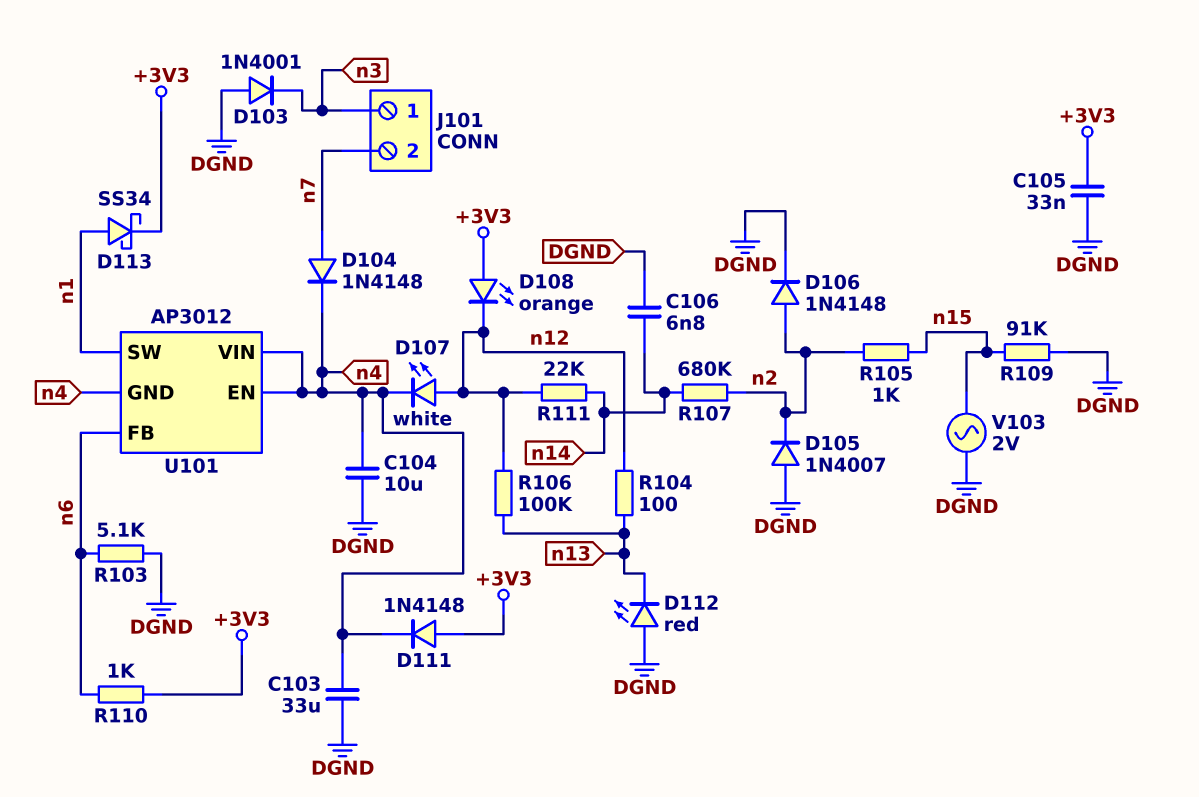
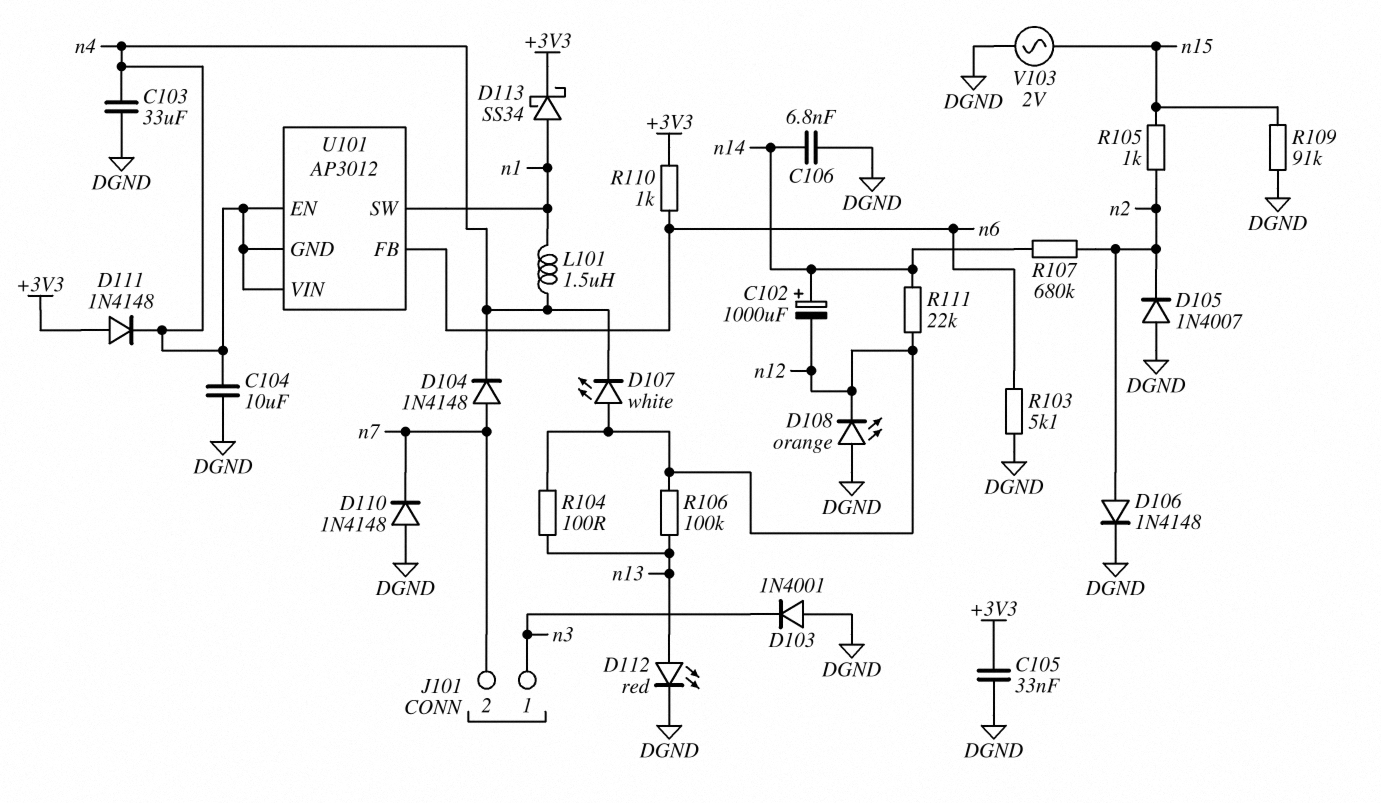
C102: none -> 1000uF (plus n14, minus n12)
D108: LED orange (A +3V3, K n12) -> LED orange (A DGND, K n12)
D110: none -> diode 1N4148 (A DGND, K n7)
D112: LED red (A DGND, K n13) -> LED red (A n13, K DGND)
L101: none -> 1.5uH (n1, n4)

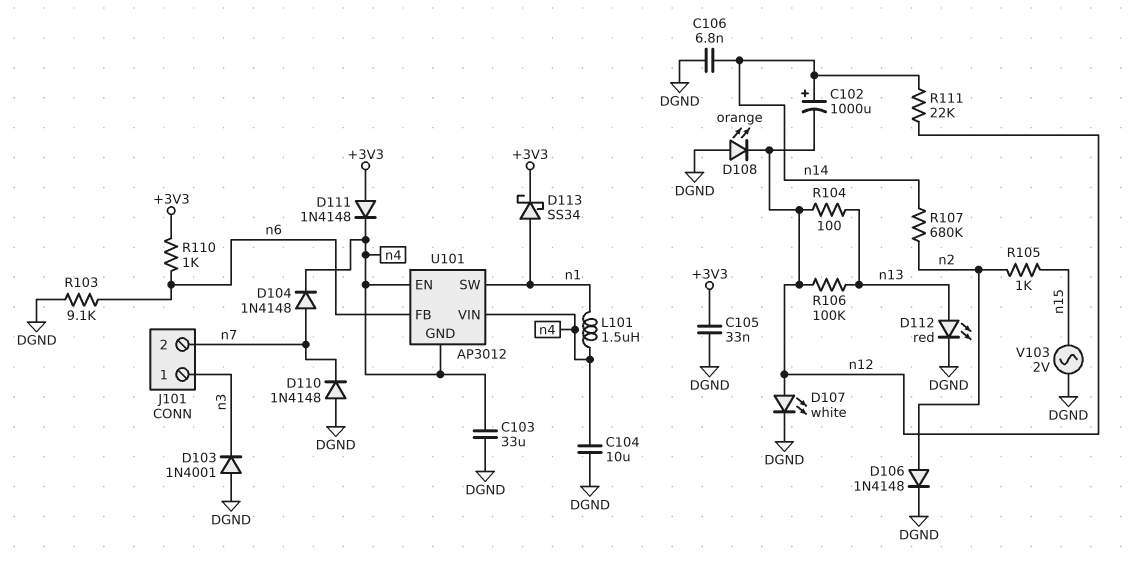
D105: diode 1N4007 (A DGND, K n2) -> none
D107: LED white (A n12, K n4) -> LED white (A n12, K DGND)
R103: 5.1k (DGND, n6) -> 9.1k (DGND, n6)
R109: 91k (DGND, n15) -> none

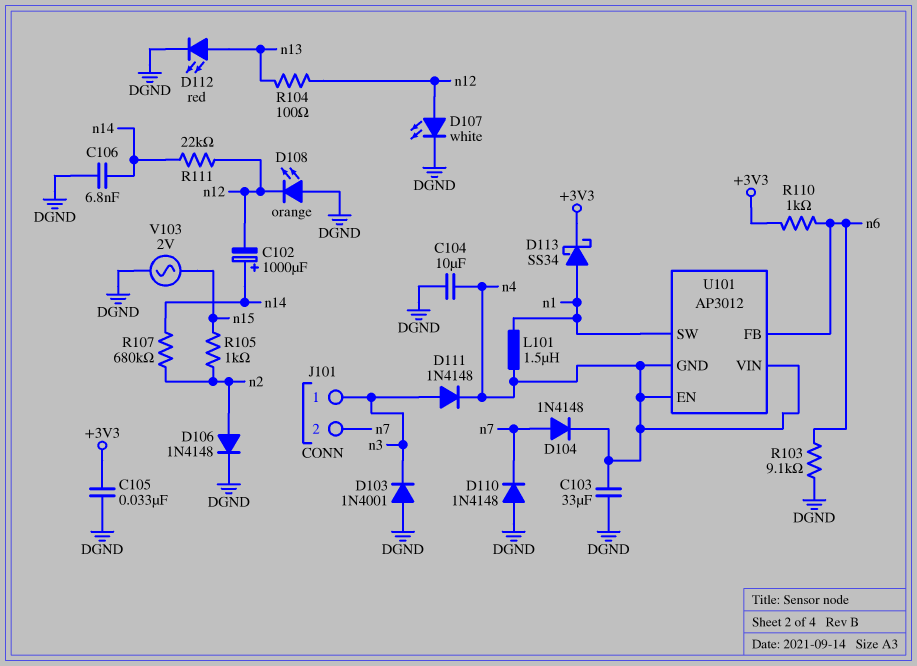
D111: diode 1N4148 (A +3V3, K n4) -> diode 1N4148 (A n3, K n4)
R106: 100k (n12, n13) -> none

